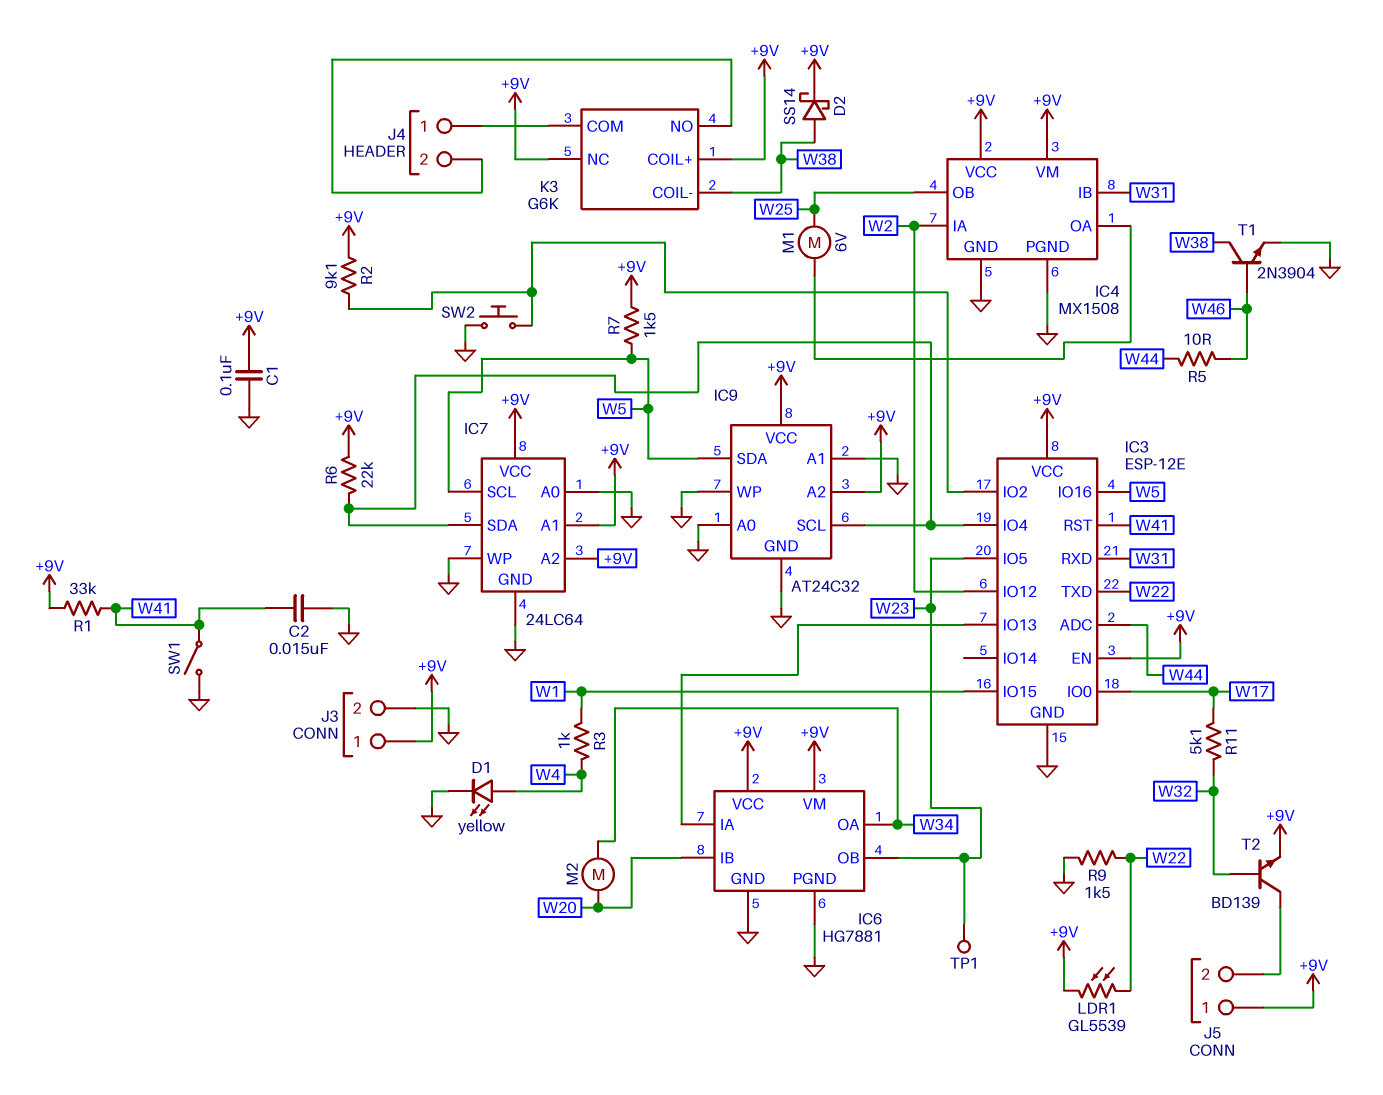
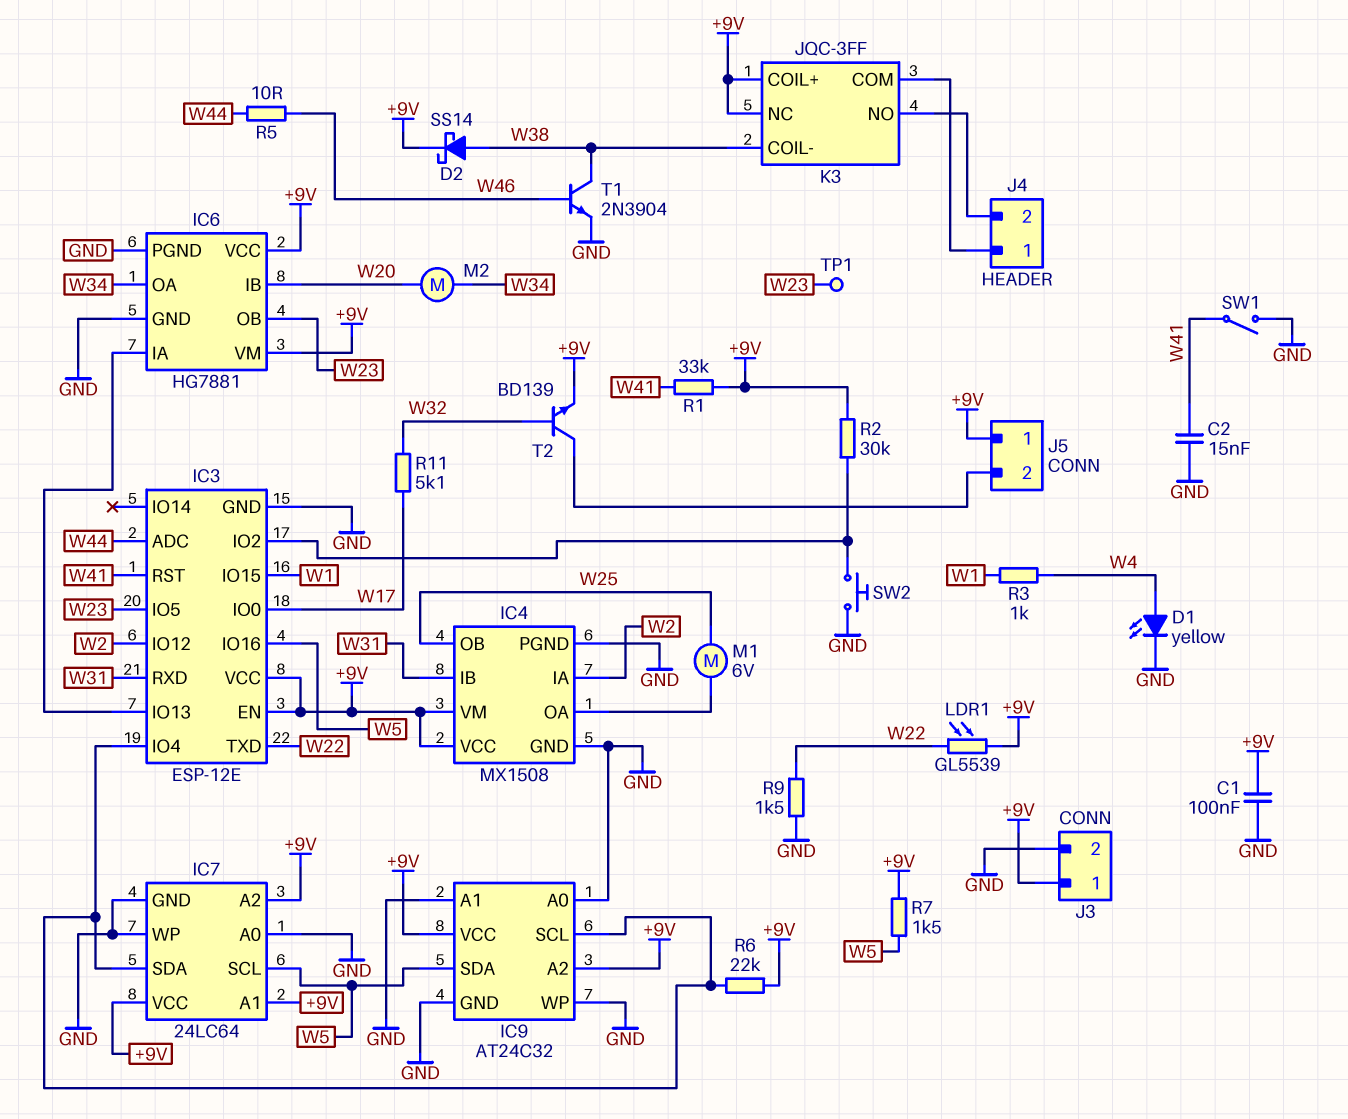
K3: G6K -> JQC-3FF
R2: 9.1k (+9V, IC3/IO2) -> 30k (+9V, IC3/IO2)

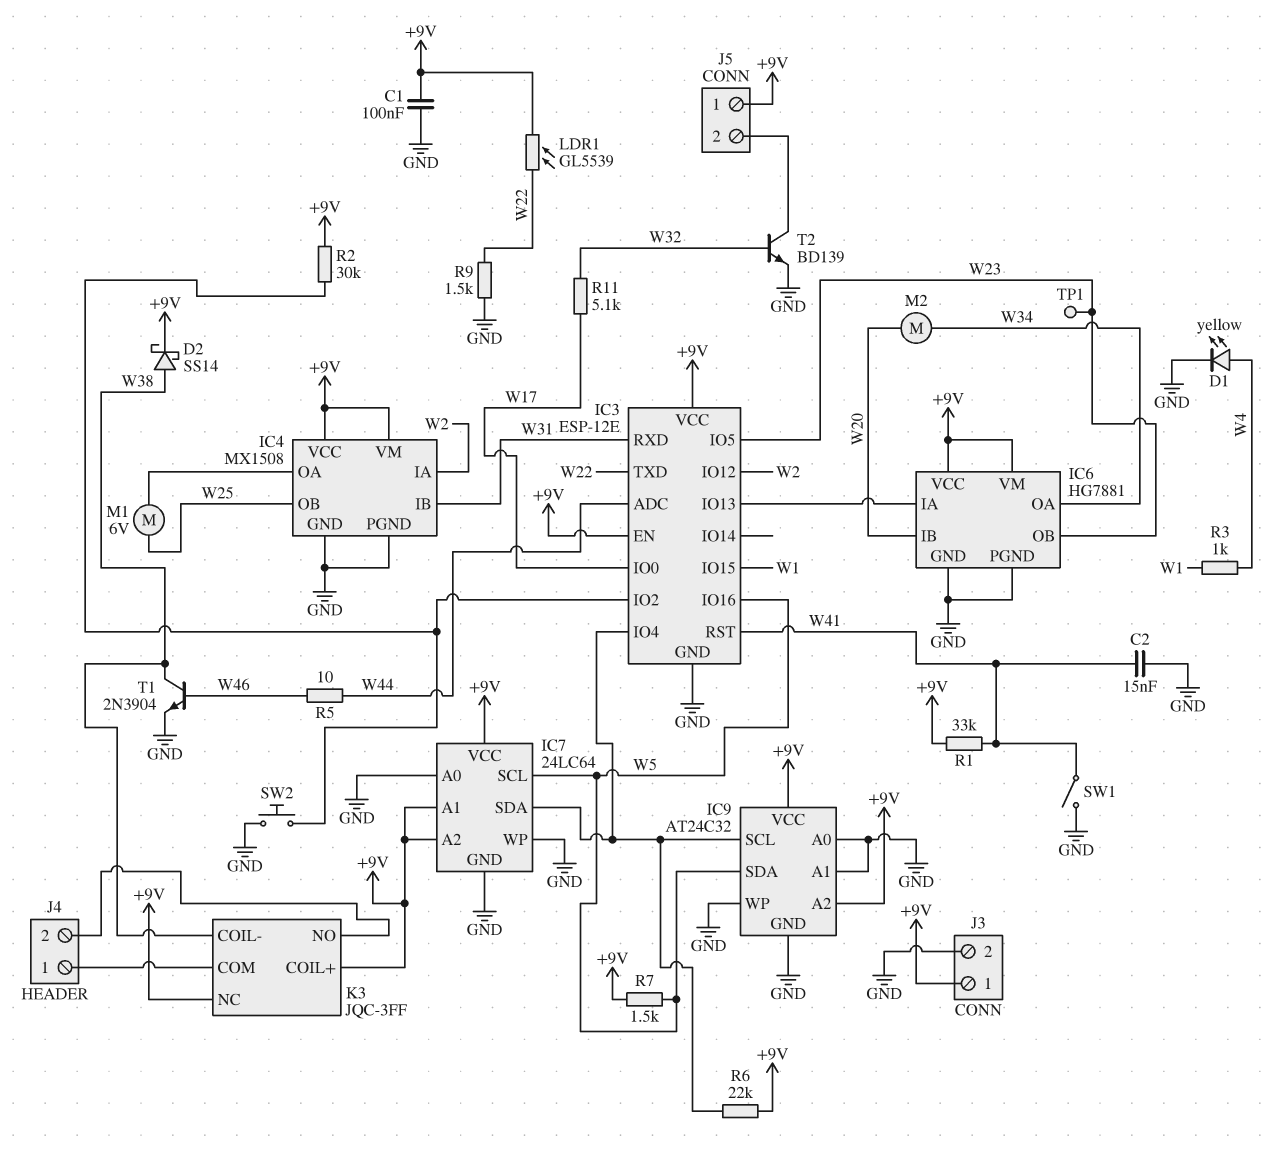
T2: NPN BD139 (B W32, C J5/2, E +9V) -> NPN BD139 (B W32, C J5/2, E GND)

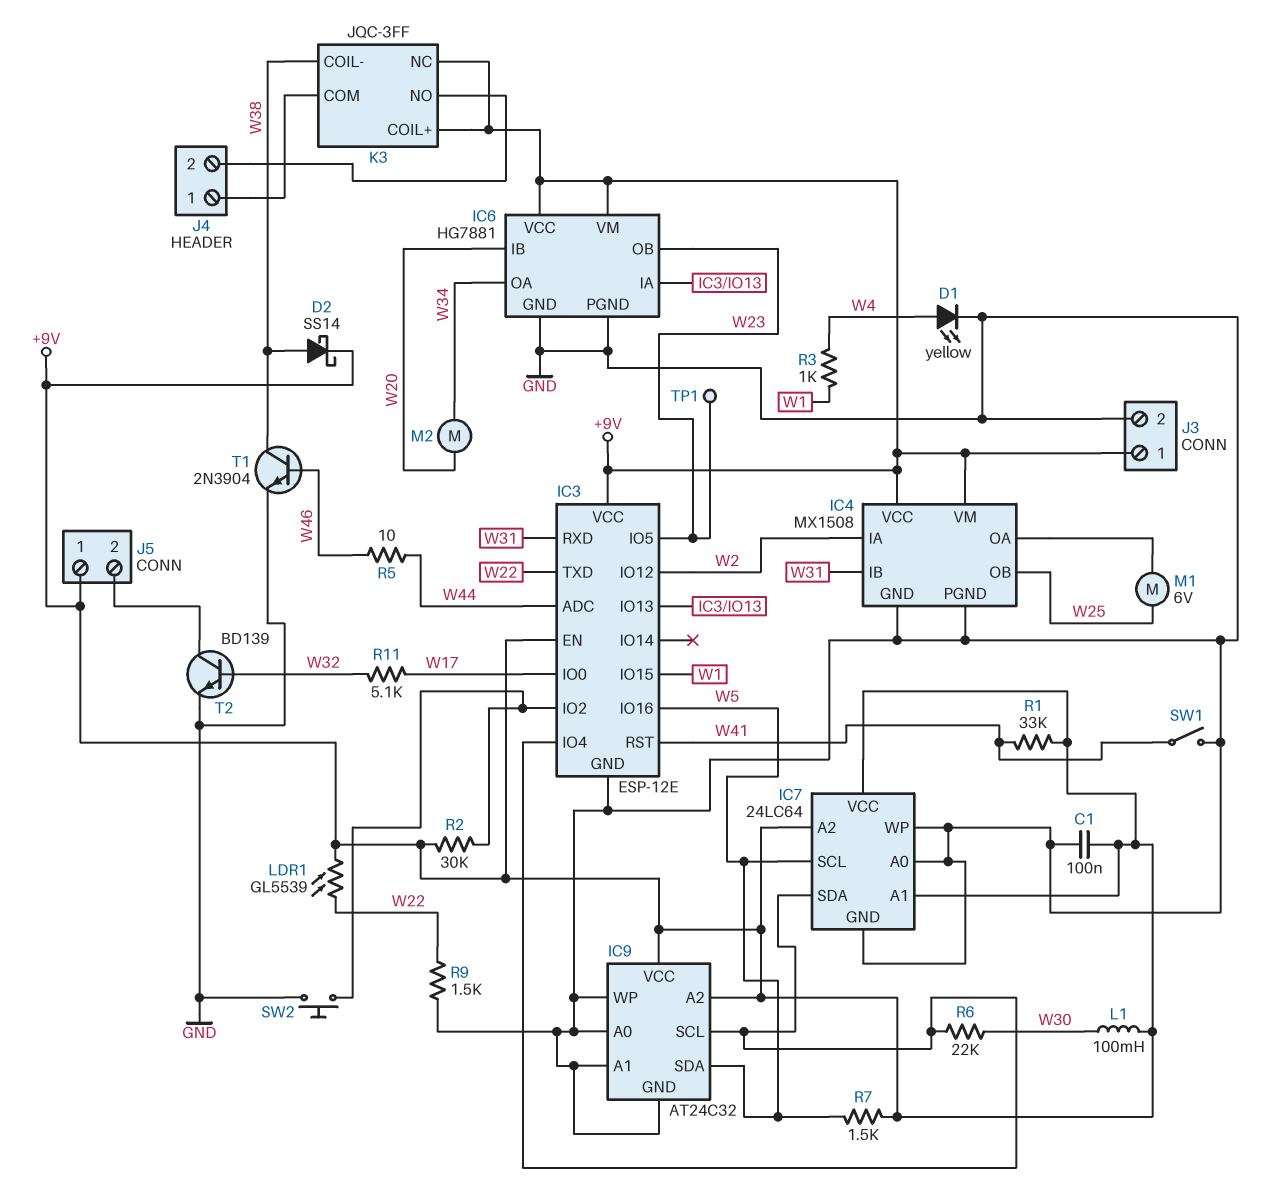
C2: 15nF (GND, W41) -> none
L1: none -> 100mH (+9V, W30)
R6: 22k (+9V, IC3/IO4) -> 22k (IC3/IO4, W30)

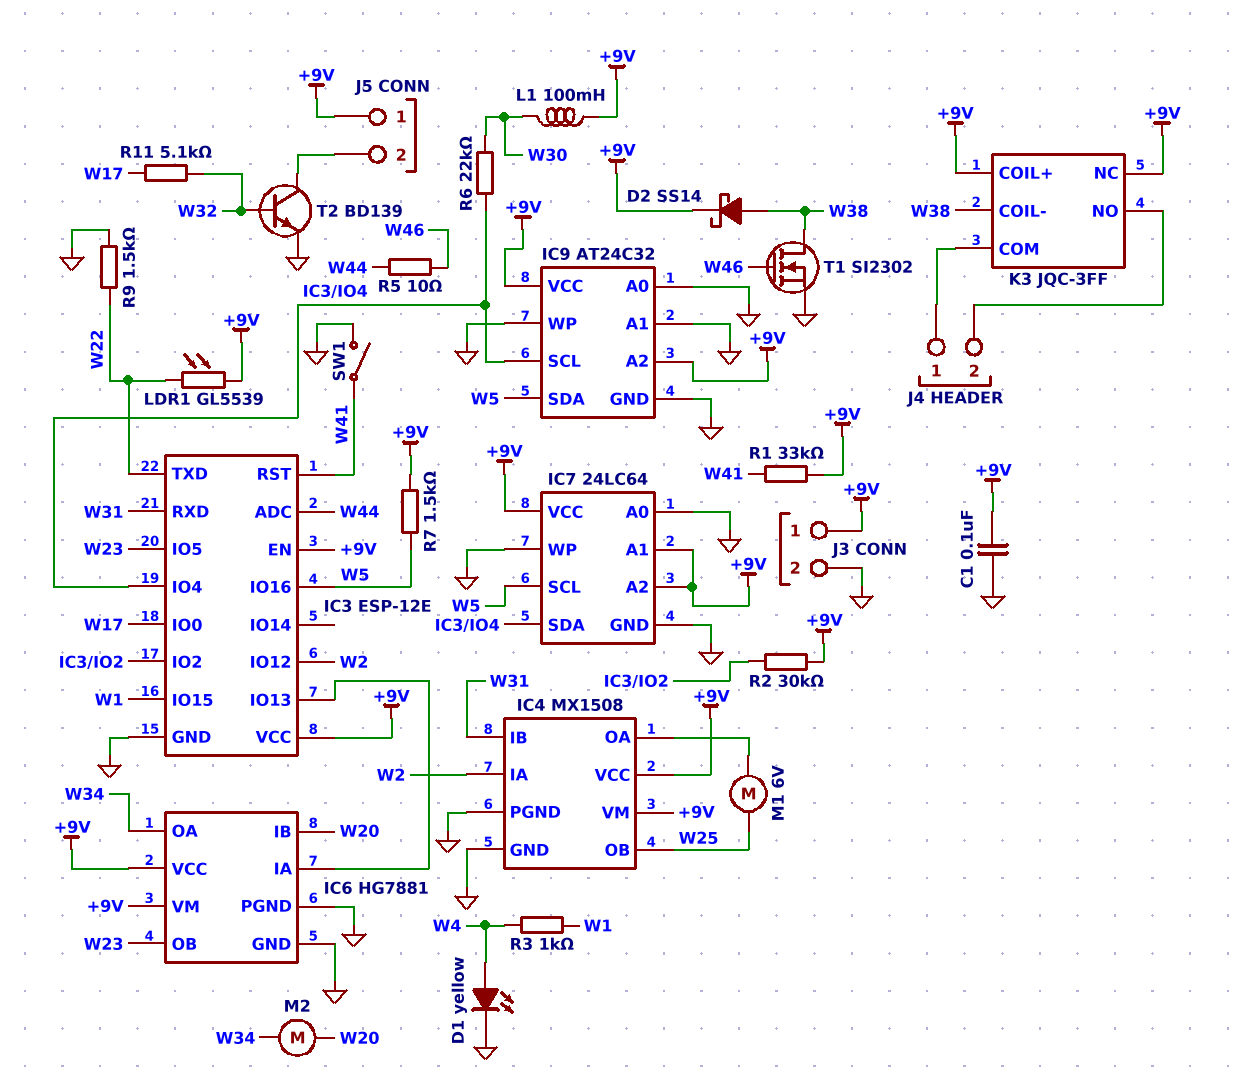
SW2: button (GND, IC3/IO2) -> none
T1: NPN 2N3904 (B W46, C W38, E GND) -> NMOS SI2302 (G W46, D W38, S GND)
TP1: test point (W23) -> none

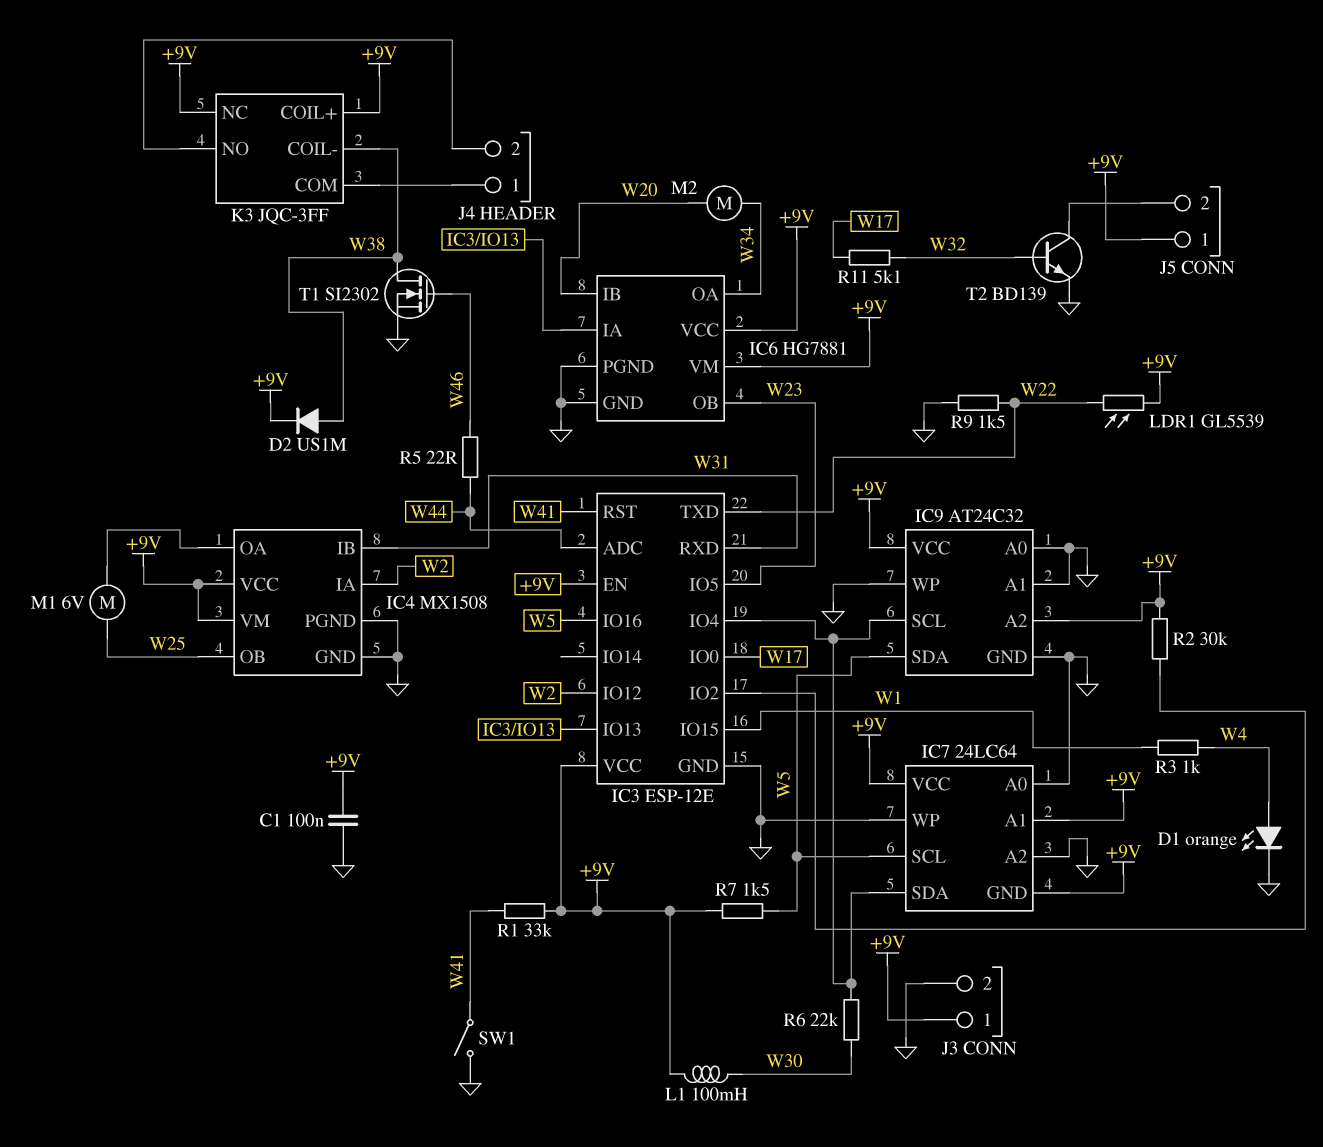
D1: LED yellow (A W4, K GND) -> LED orange (A W4, K GND)
D2: schottky SS14 (A W38, K +9V) -> diode US1M (A W38, K +9V)
IC7 pin A2: +9V -> GND
IC7 pin GND: GND -> +9V
R5: 10 (W44, W46) -> 22 (W44, W46)

